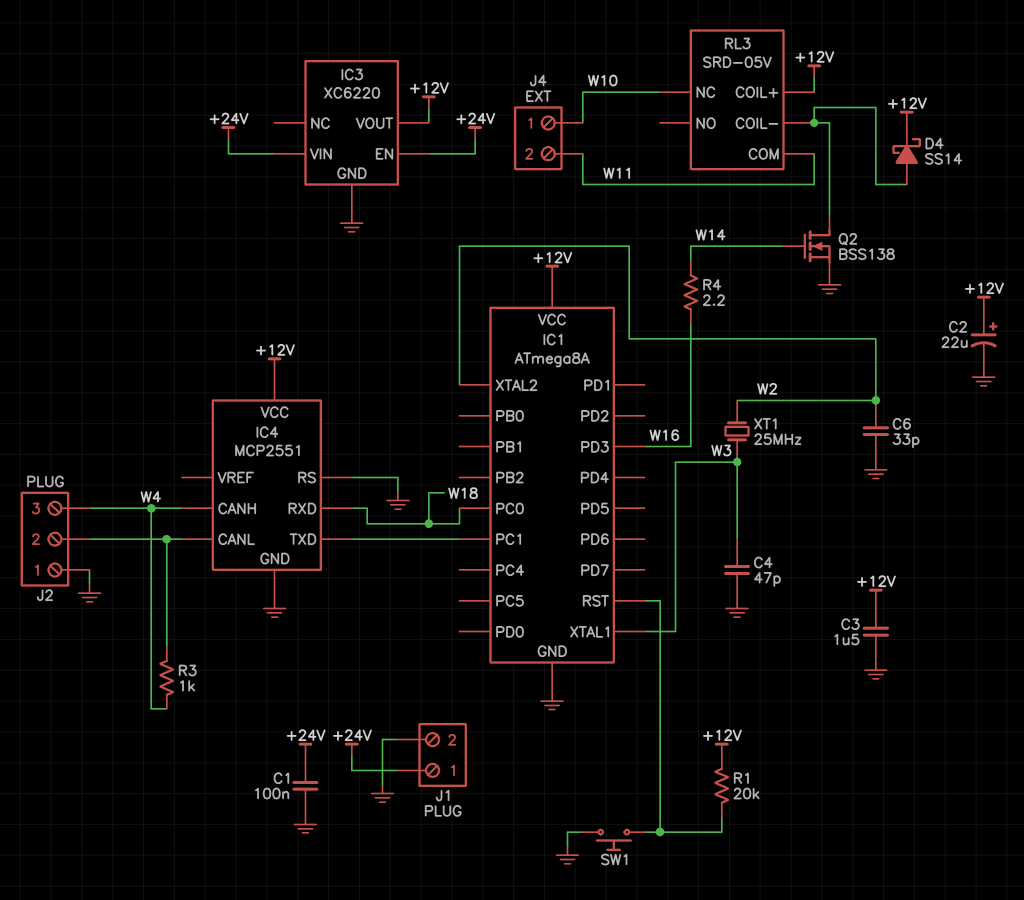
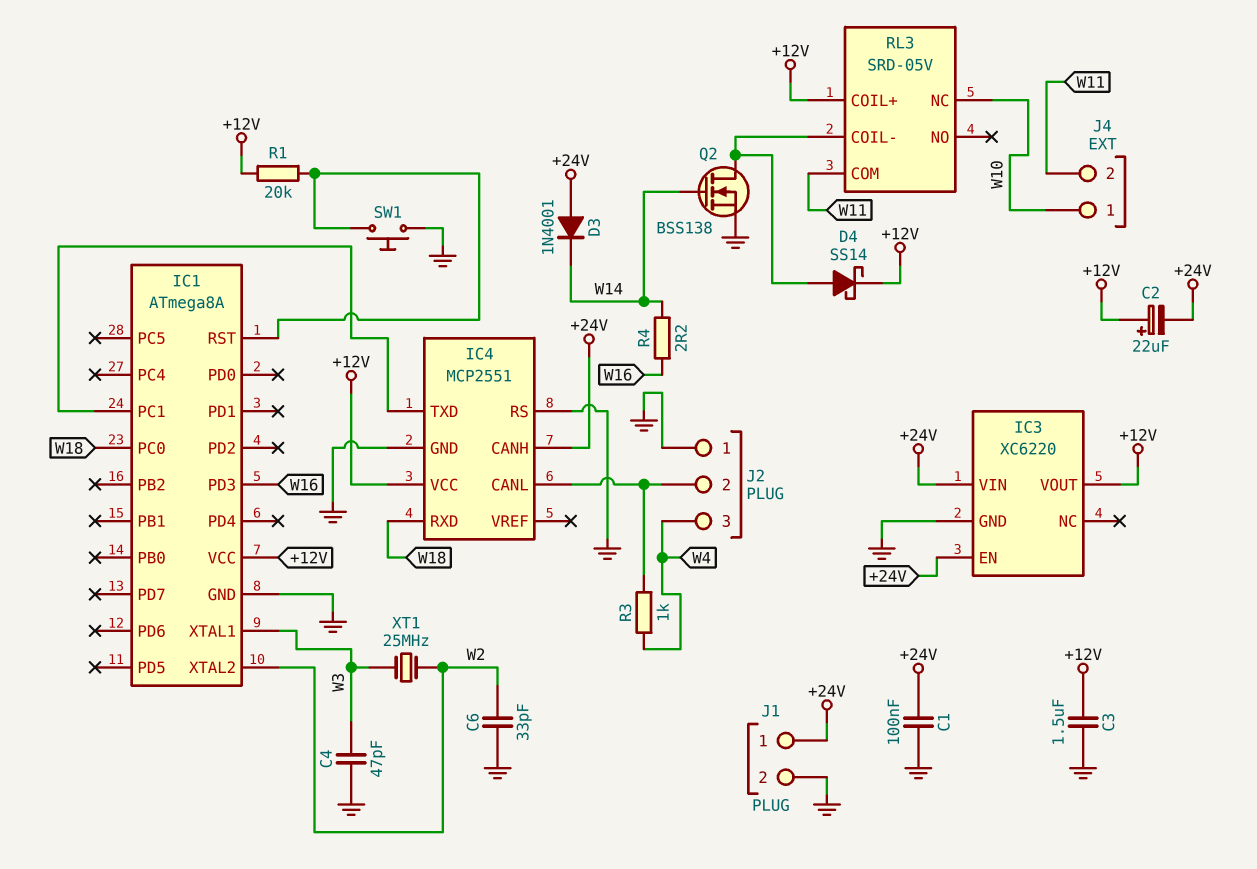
C2: 22uF (plus +12V, minus GND) -> 22uF (plus +12V, minus +24V)
D3: none -> diode 1N4001 (A +24V, K W14)
IC4 pin CANH: W4 -> +24V

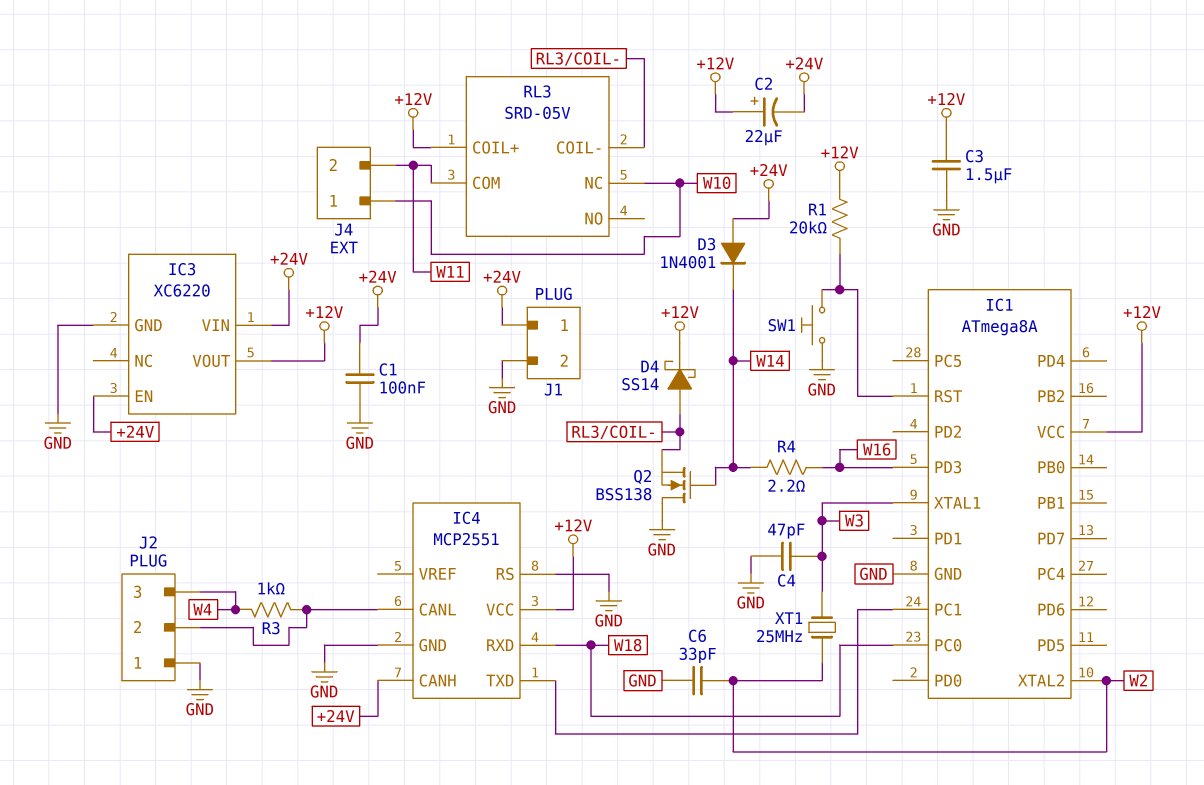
Q2: NMOS BSS138 (G W14, D RL3/COIL-, S GND) -> NMOS BSS138 (G W14, D GND, S RL3/COIL-)

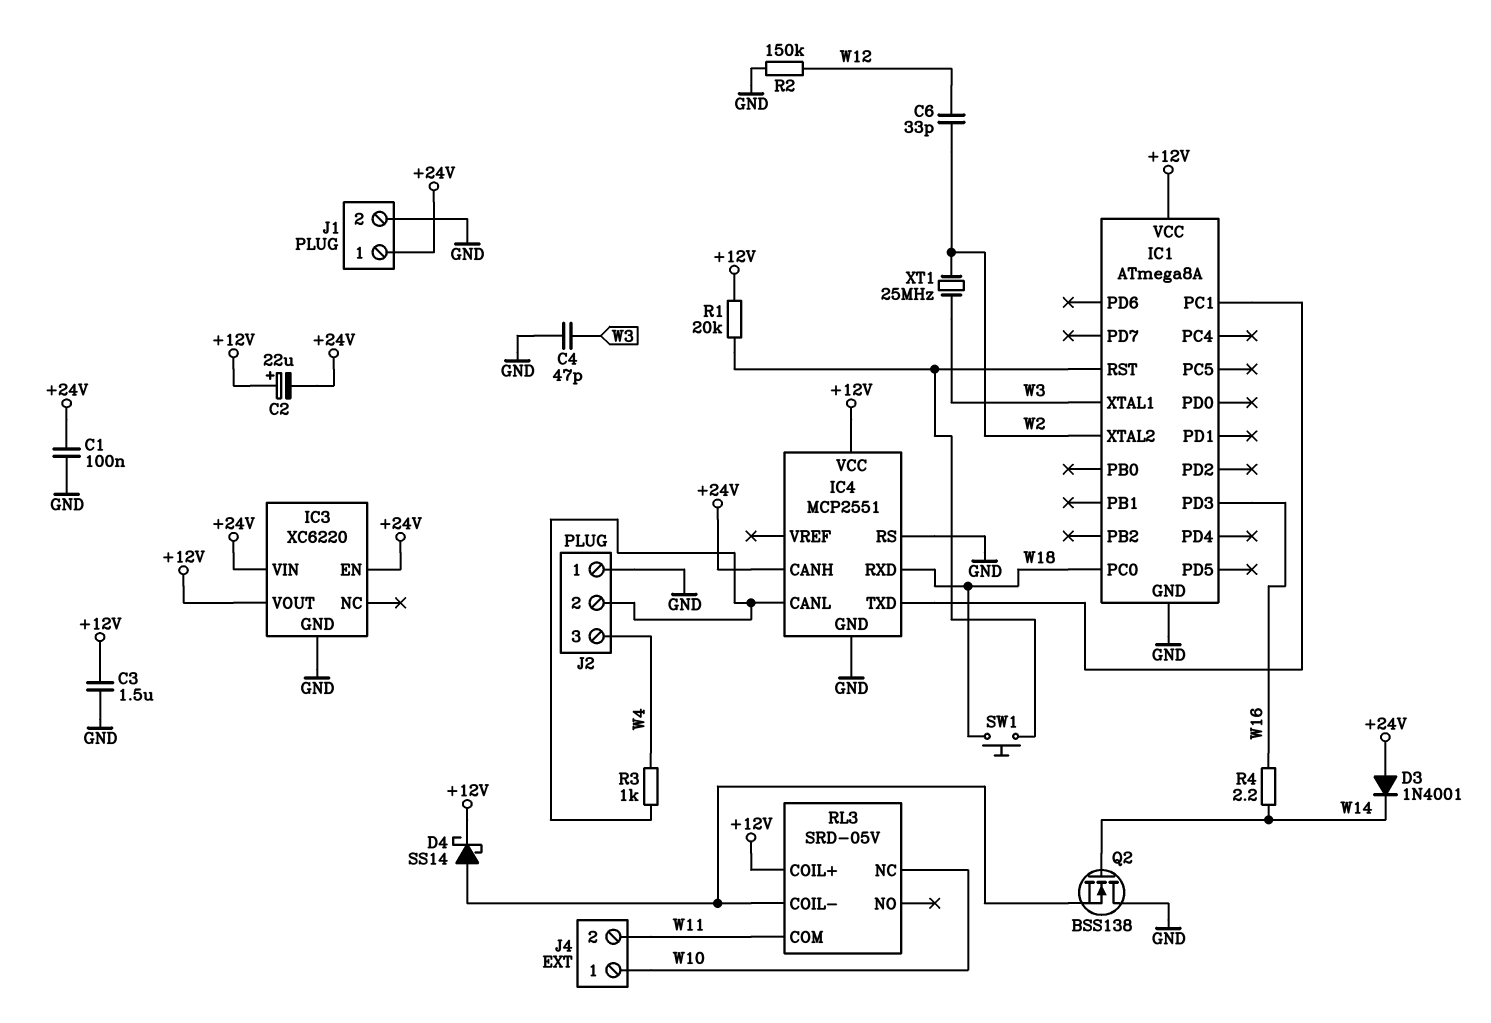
C6: 33pF (GND, W2) -> 33pF (W2, W12)
R2: none -> 150k (GND, W12)
SW1: button (GND, IC1/RST) -> button (IC1/RST, W18)

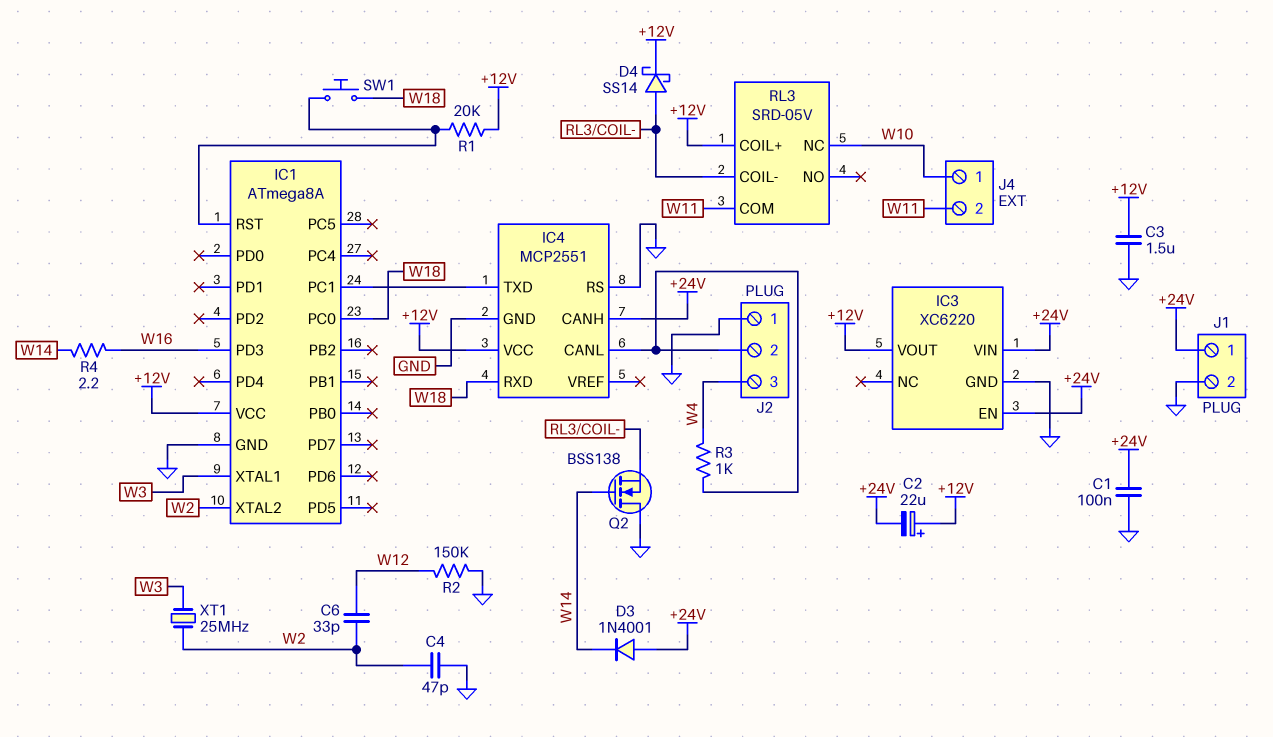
C4: 47pF (GND, W3) -> 47pF (GND, W2)

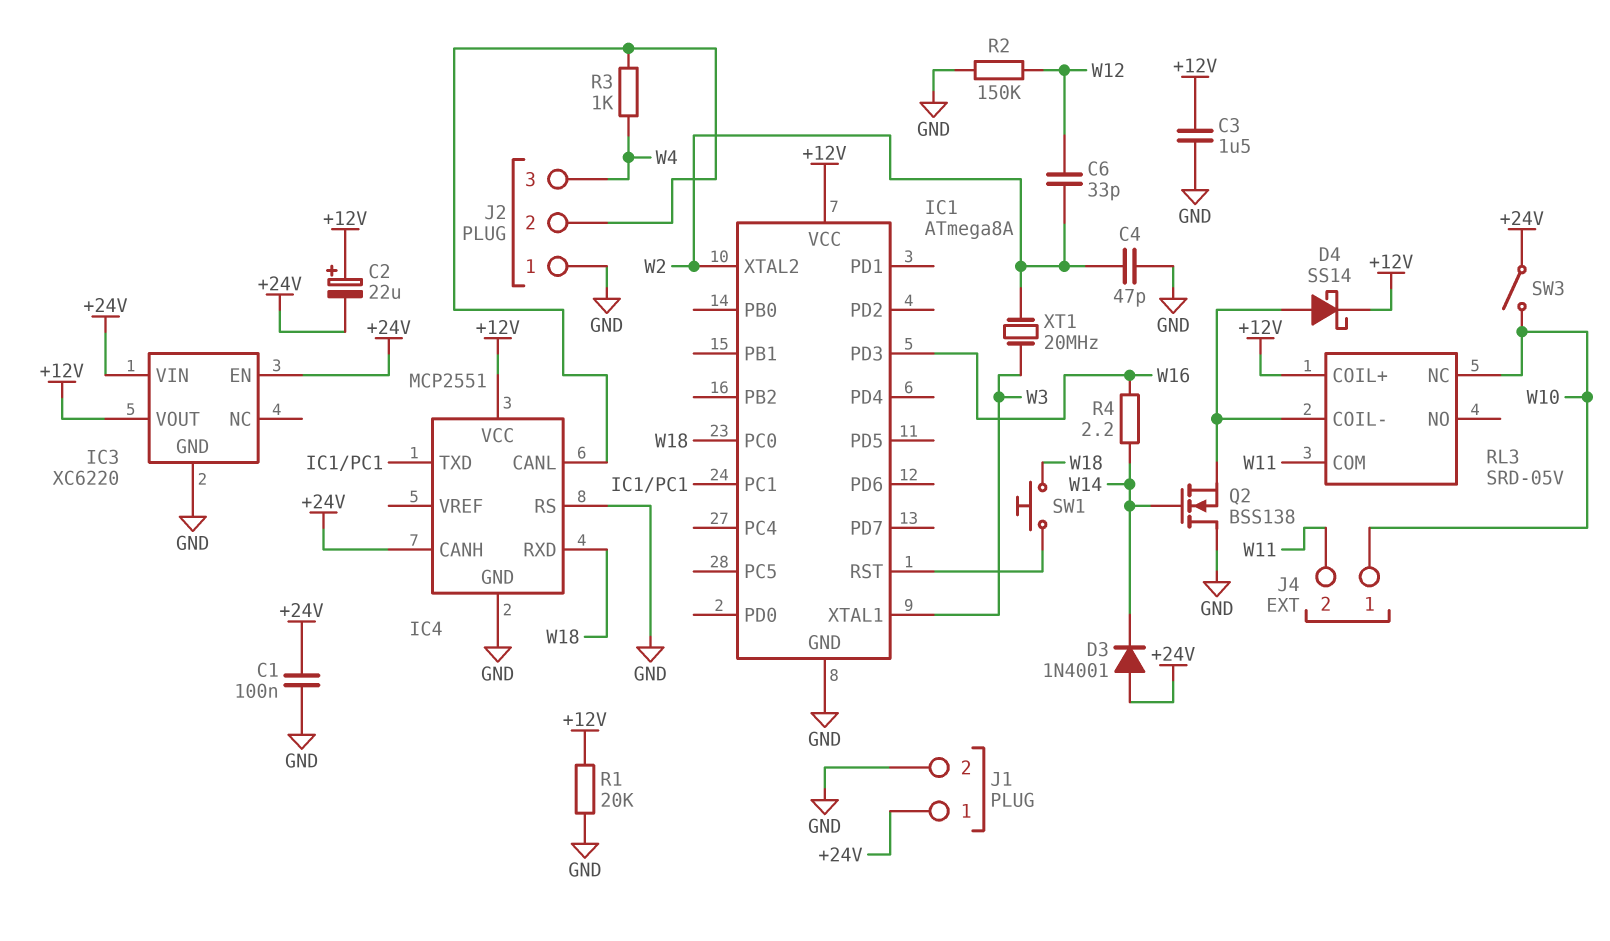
R1: 20k (+12V, IC1/RST) -> 20k (+12V, GND)
SW3: none -> switch (+24V, W10)
XT1: 25MHz (W2, W3) -> 20MHz (W2, W3)

